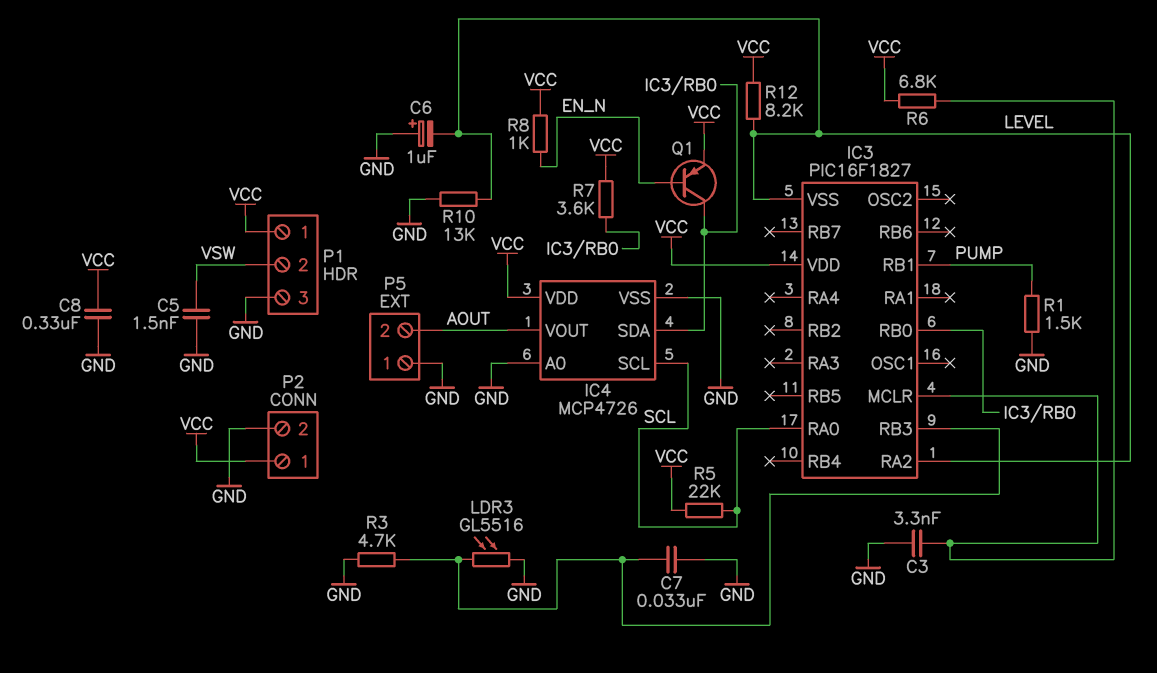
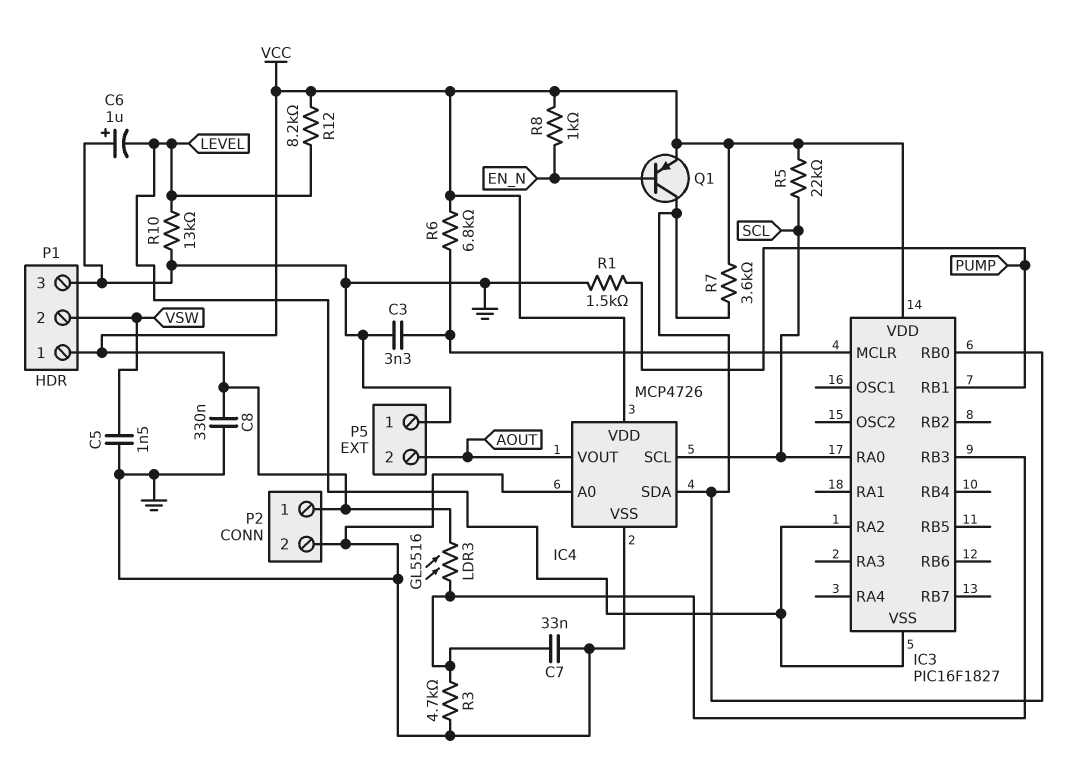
LDR3: GL5516 (GND, IC3/RB3) -> GL5516 (IC3/RB3, VCC)

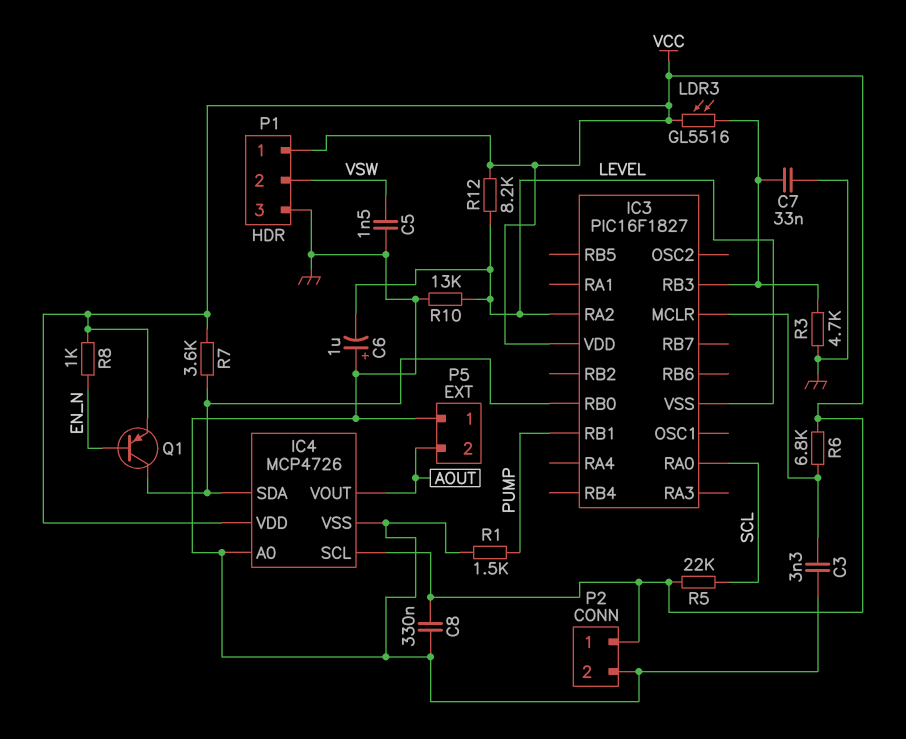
IC4 pin SCL: SCL -> VCC

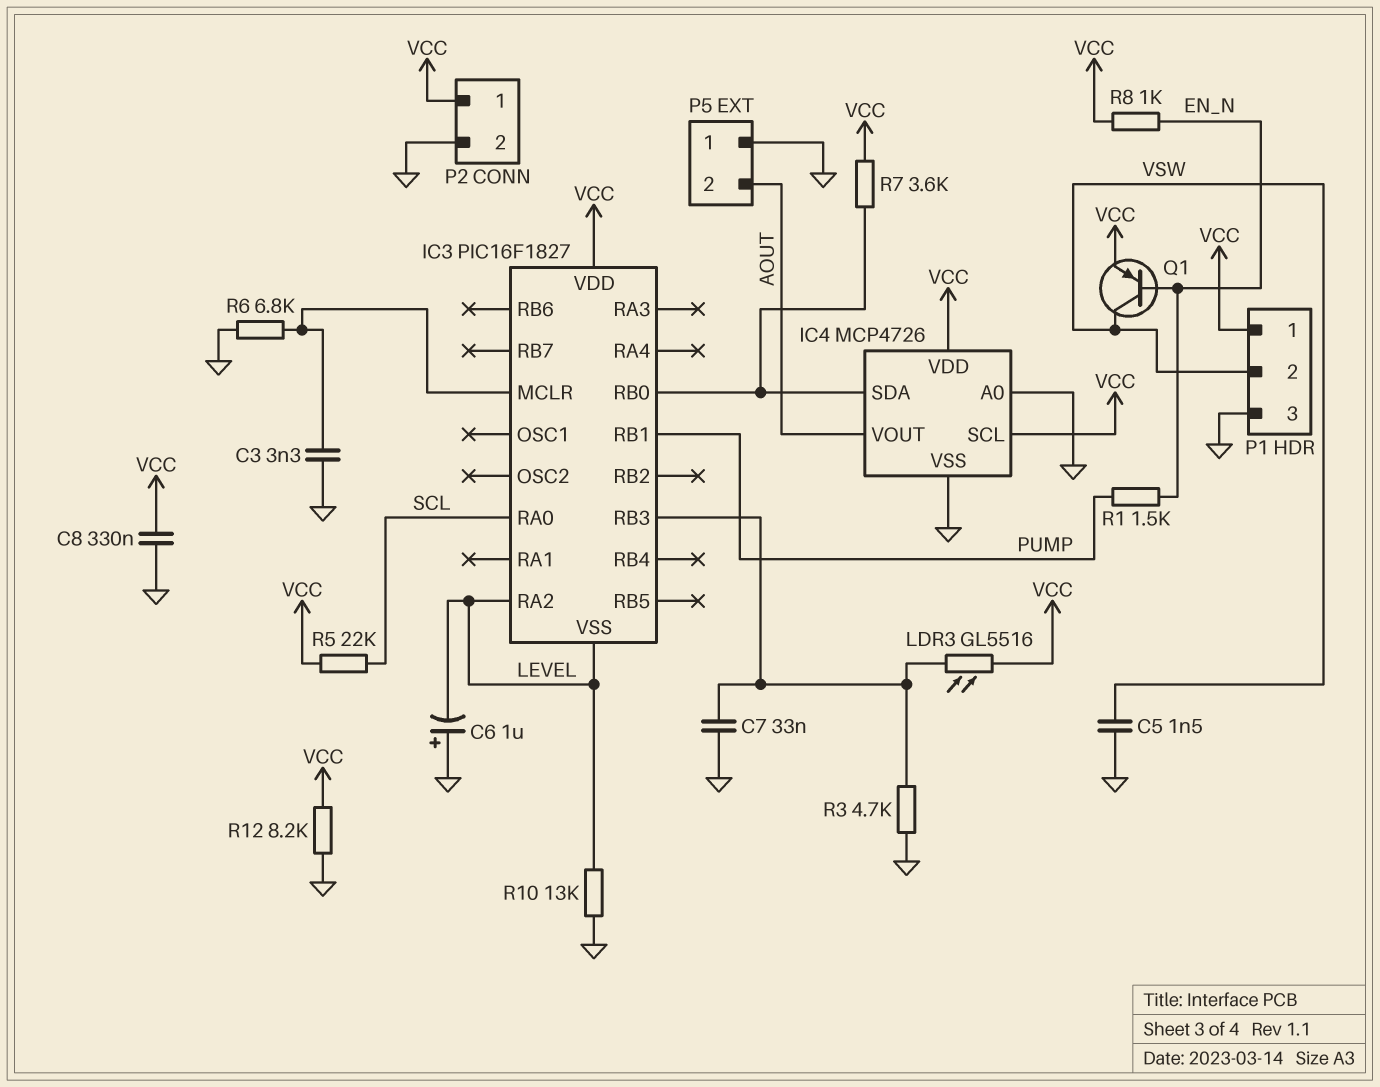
Q1: PNP (B EN_N, C IC3/RB0, E VCC) -> PNP (B EN_N, C VSW, E VCC)
R1: 1.5k (GND, PUMP) -> 1.5k (EN_N, PUMP)
R6: 6.8k (IC3/MCLR, VCC) -> 6.8k (GND, IC3/MCLR)
R12: 8.2k (LEVEL, VCC) -> 8.2k (GND, VCC)

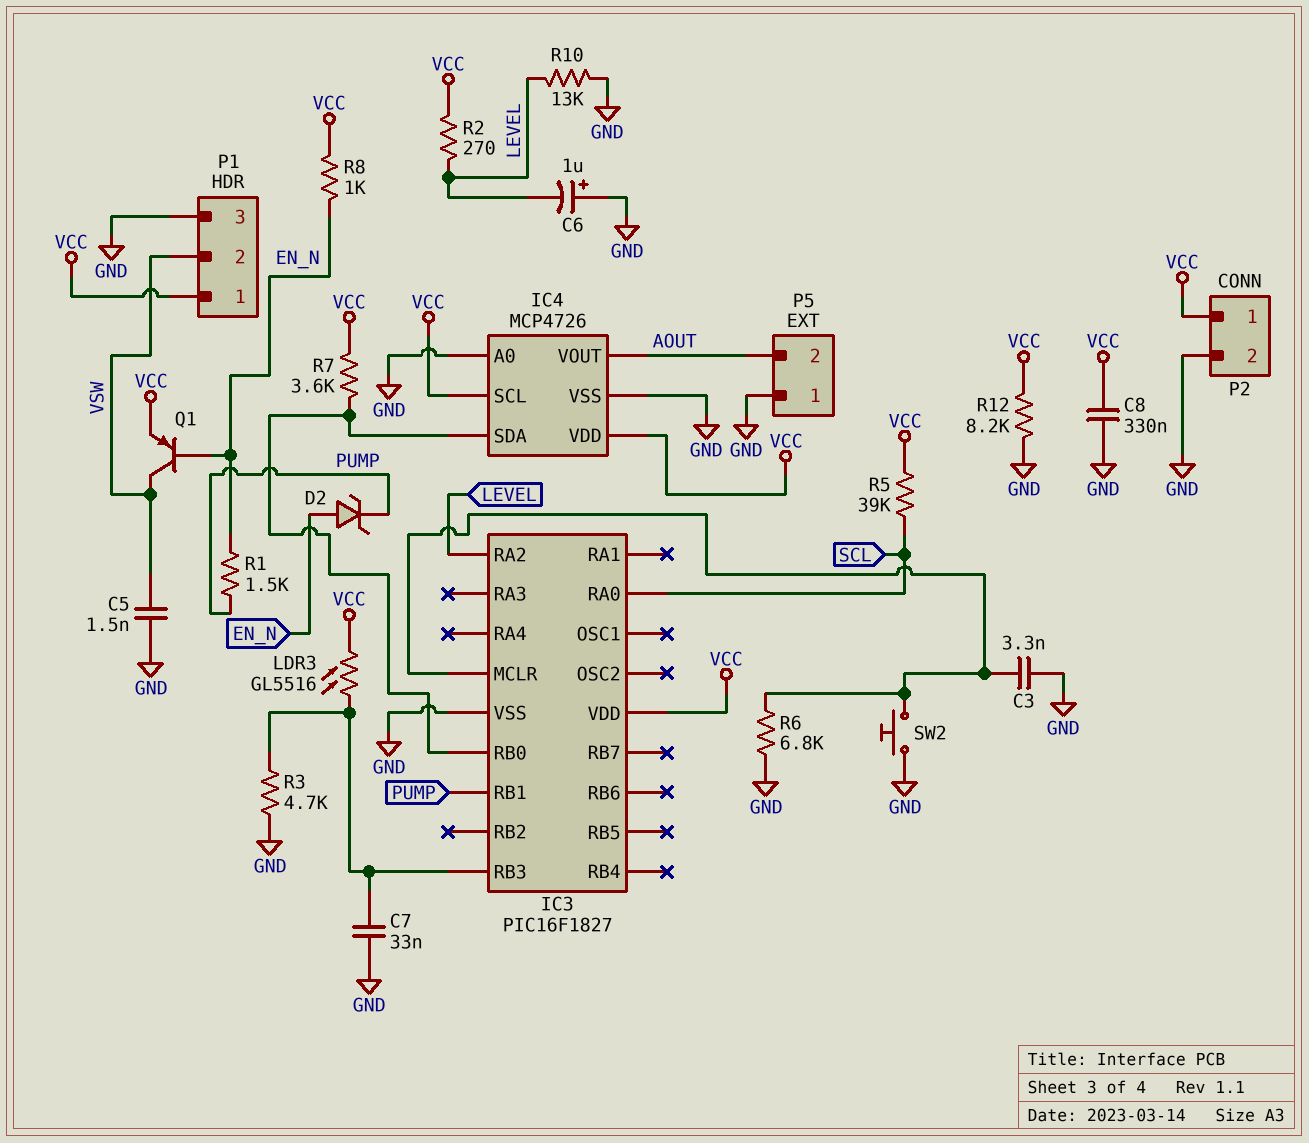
D2: none -> zener (A EN_N, K PUMP)
IC3 pin VSS: LEVEL -> GND
R2: none -> 270 (LEVEL, VCC)
R5: 22k (SCL, VCC) -> 39k (SCL, VCC)
SW2: none -> button (GND, IC3/MCLR)

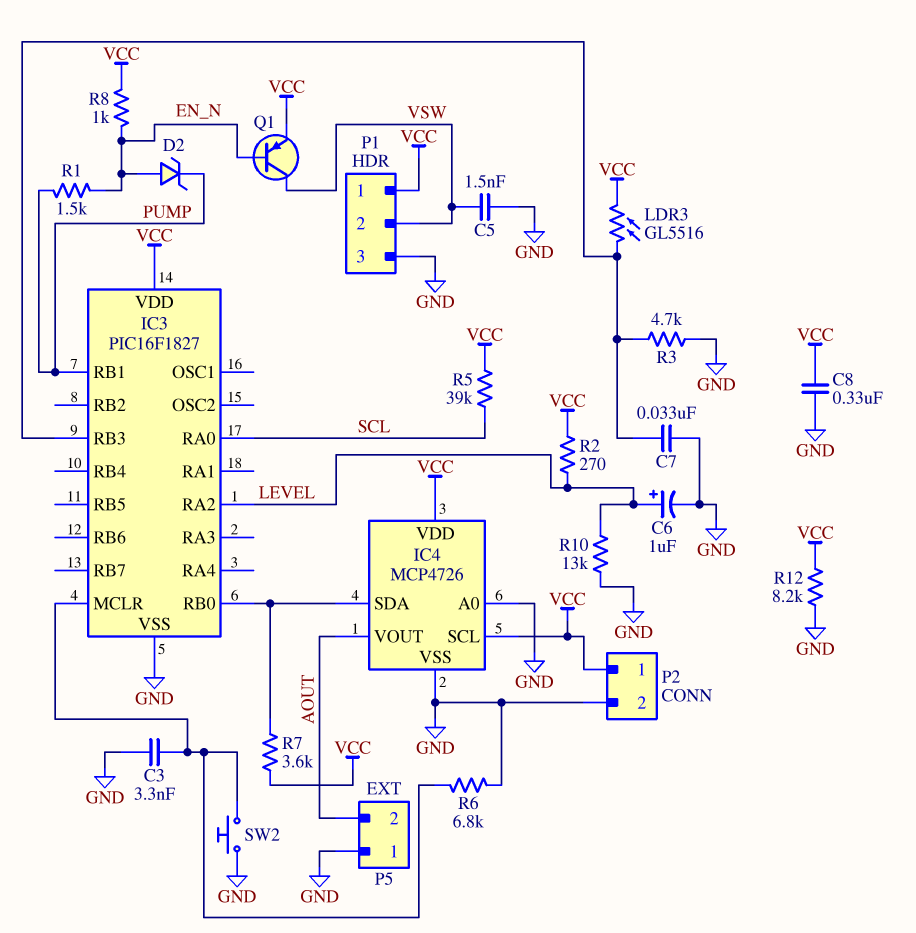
C6: 1uF (plus GND, minus LEVEL) -> 1uF (plus LEVEL, minus GND)

